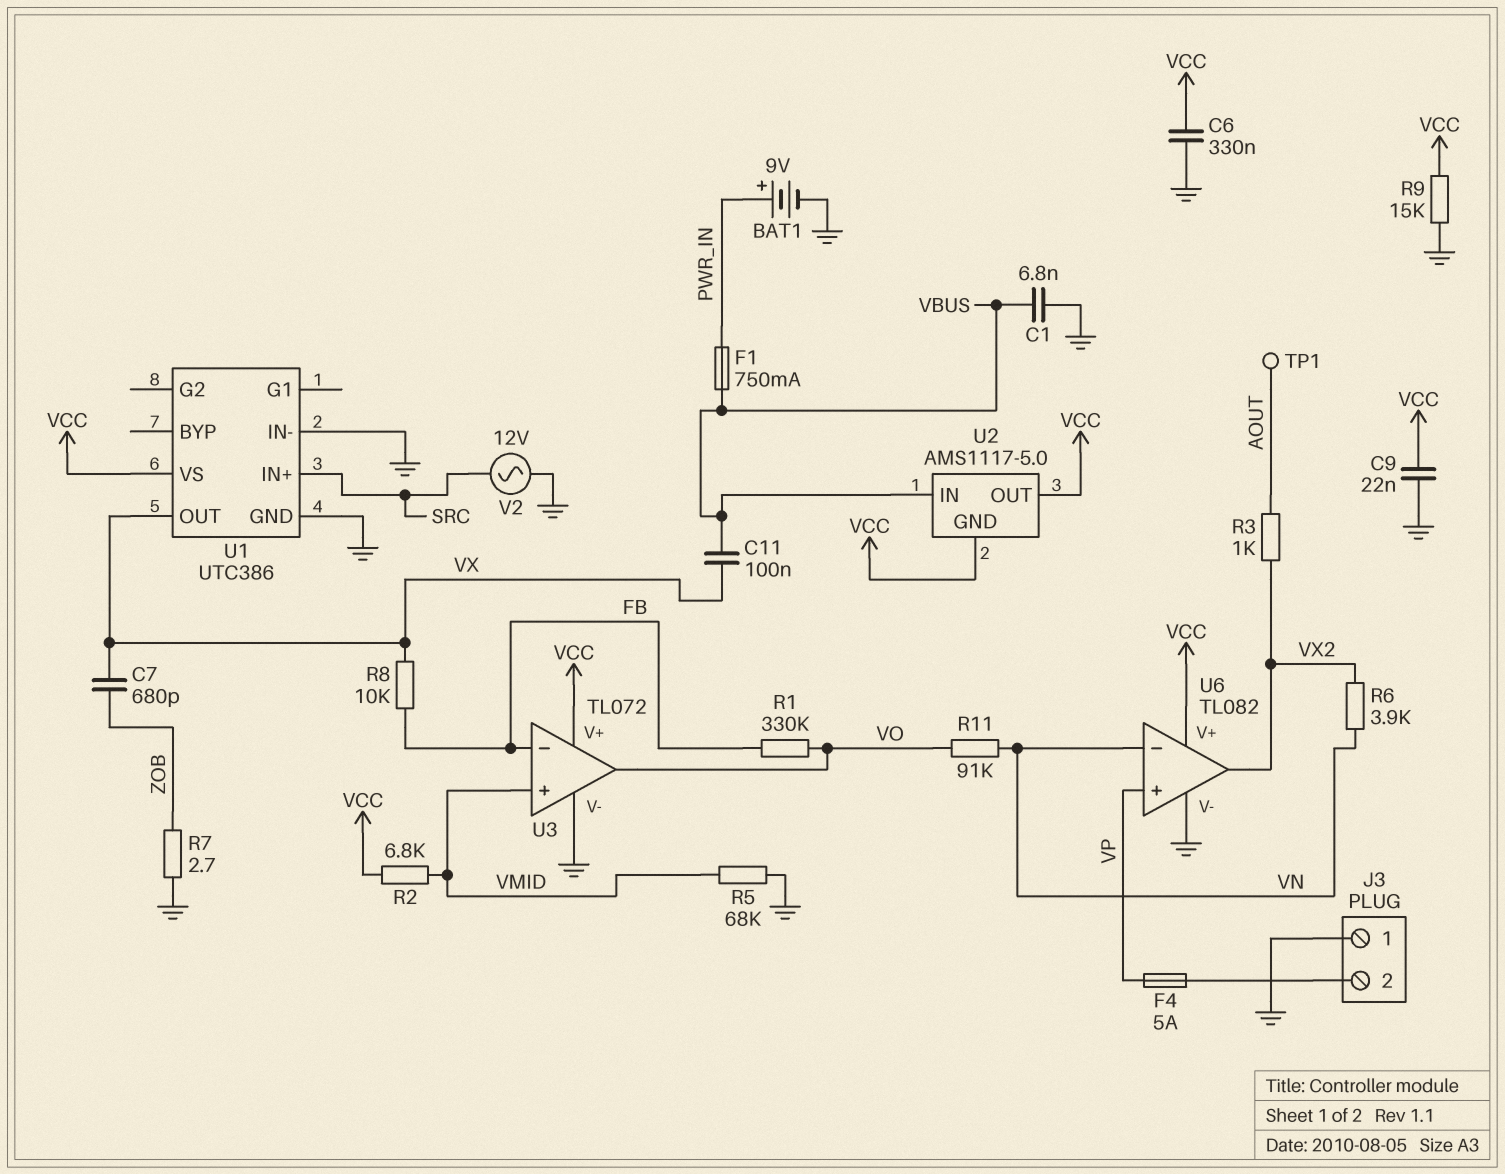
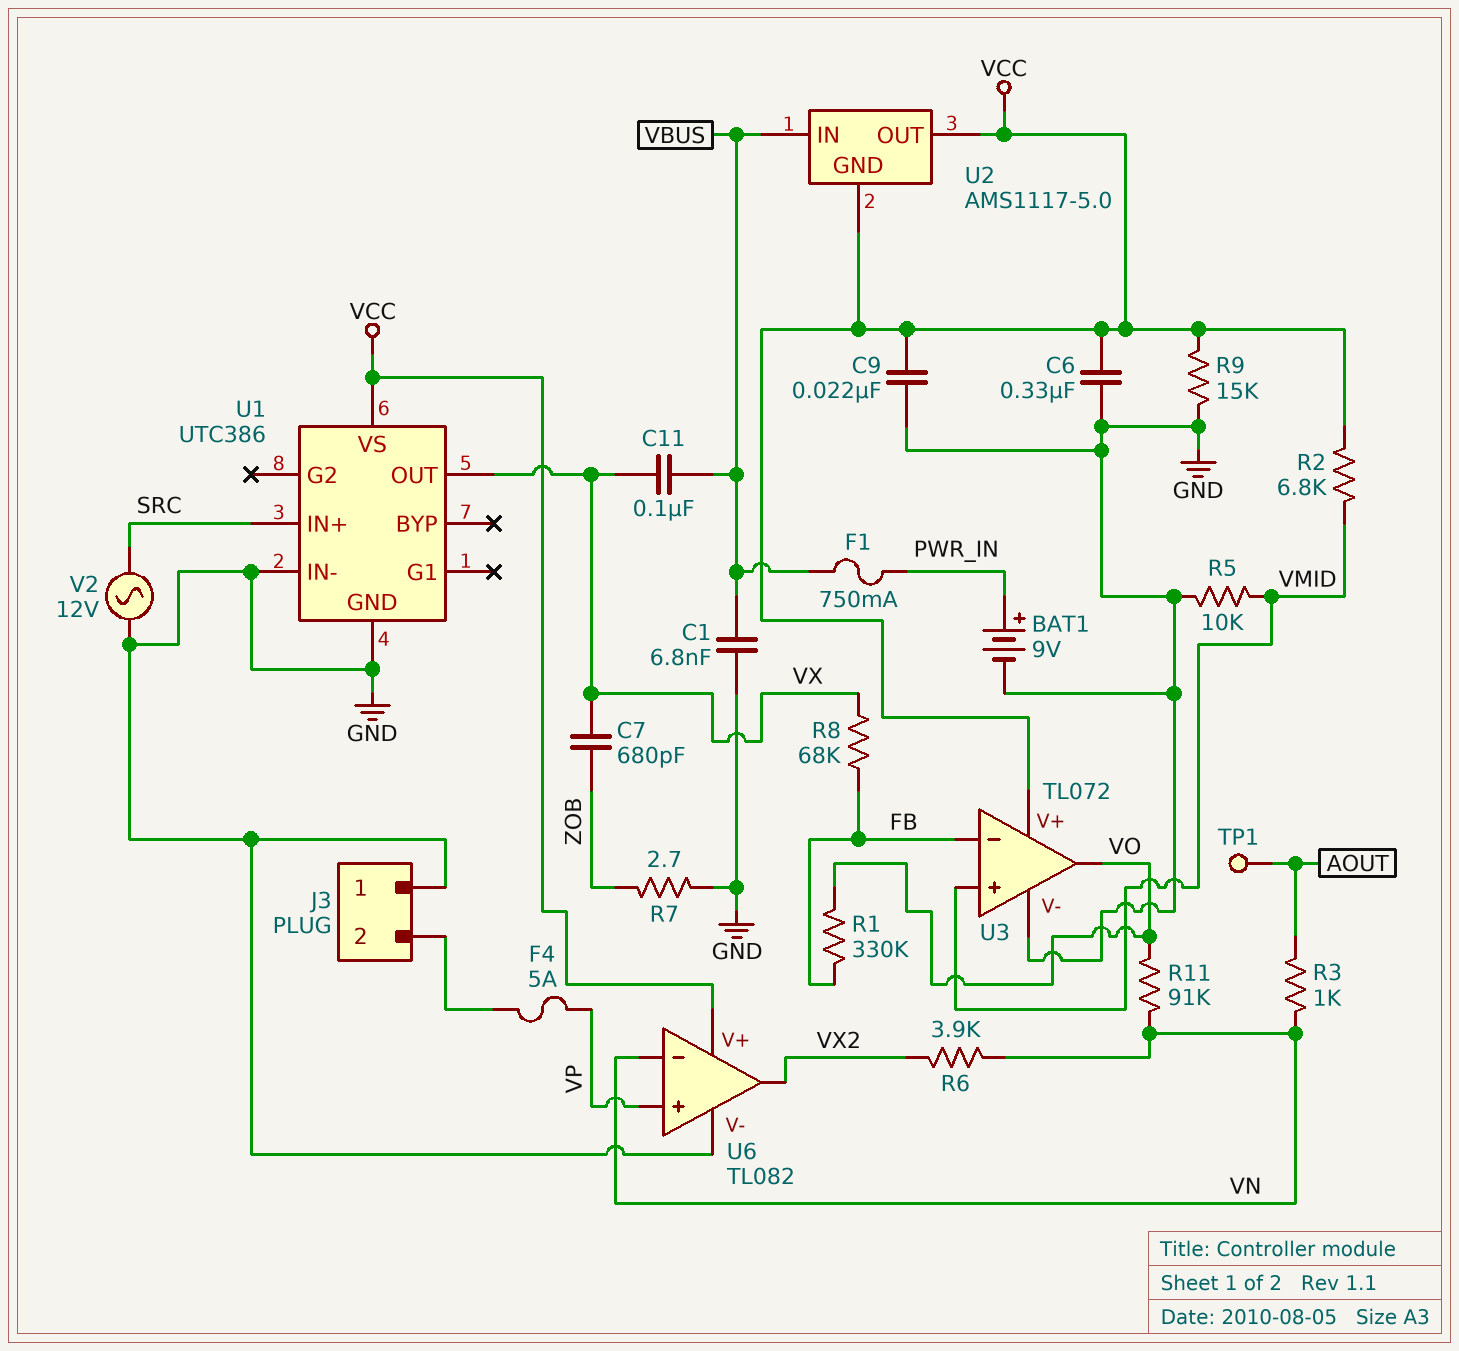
R3: 1k (AOUT, VX2) -> 1k (AOUT, VN)
R5: 68k (GND, VMID) -> 10k (GND, VMID)
R8: 10k (FB, VX) -> 68k (FB, VX)

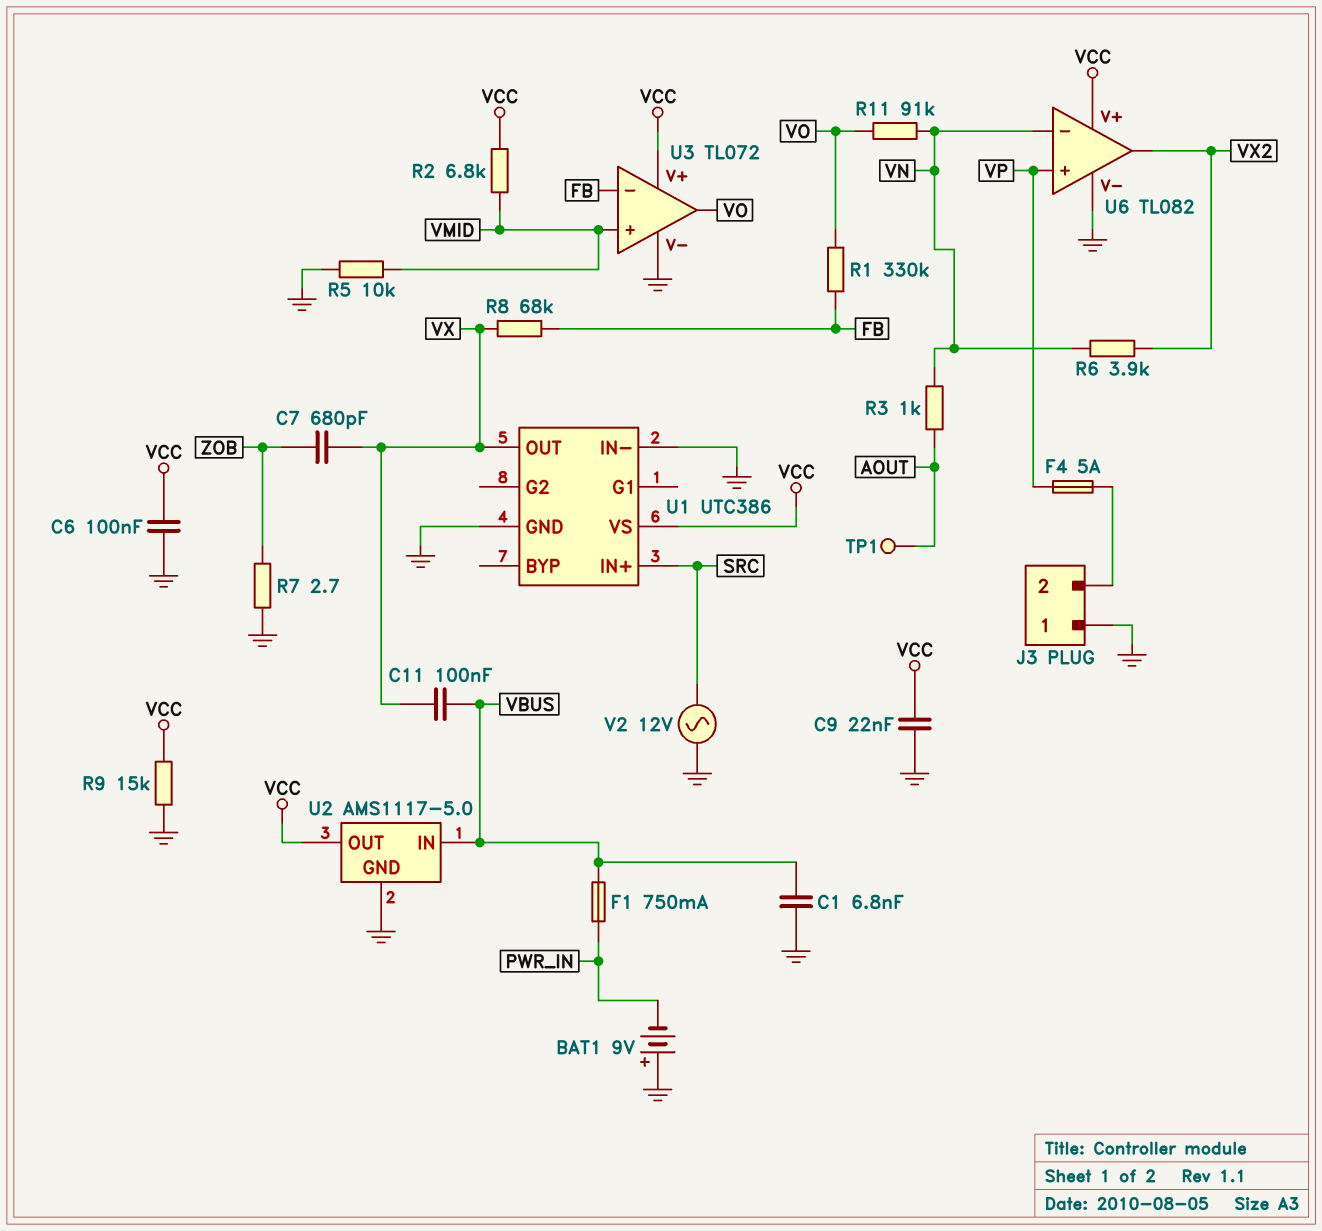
BAT1: 9V (plus PWR_IN, minus GND) -> 9V (plus GND, minus PWR_IN)
C6: 330nF (GND, VCC) -> 100nF (GND, VCC)
U2 pin GND: VCC -> GND

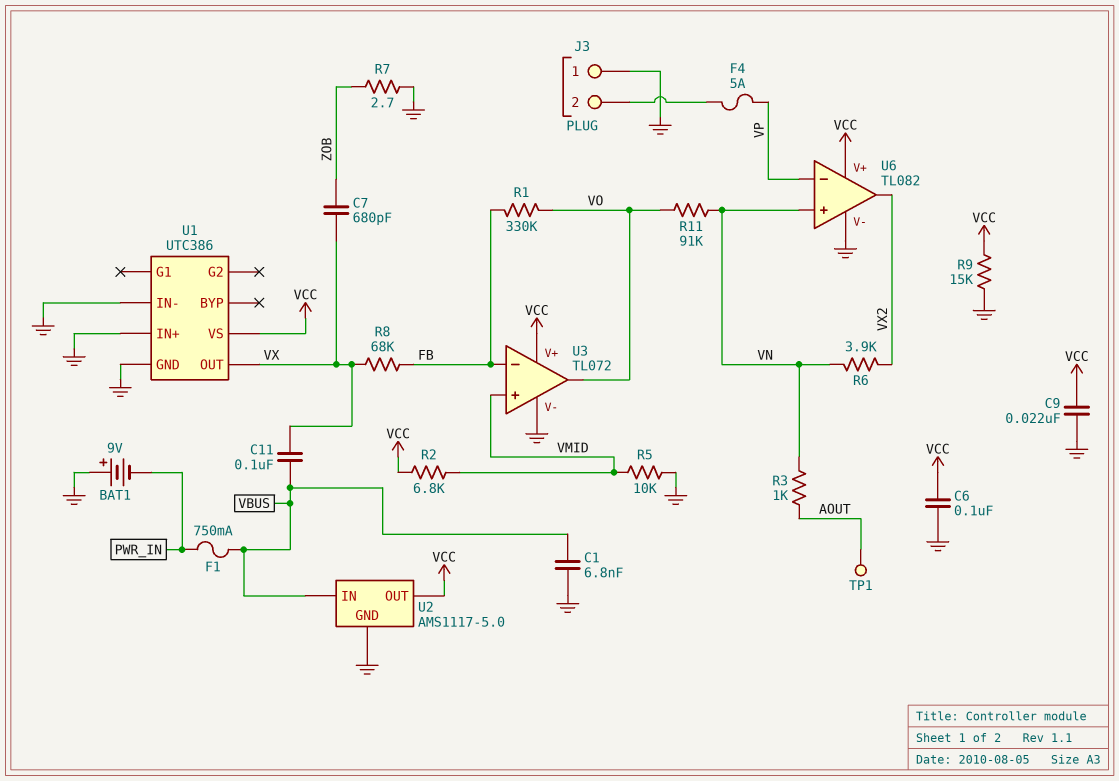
U1 pin IN+: SRC -> GND
U6 pin in+: VP -> VN
U6 pin in-: VN -> VP
V2: AC 12V (GND, SRC) -> none

